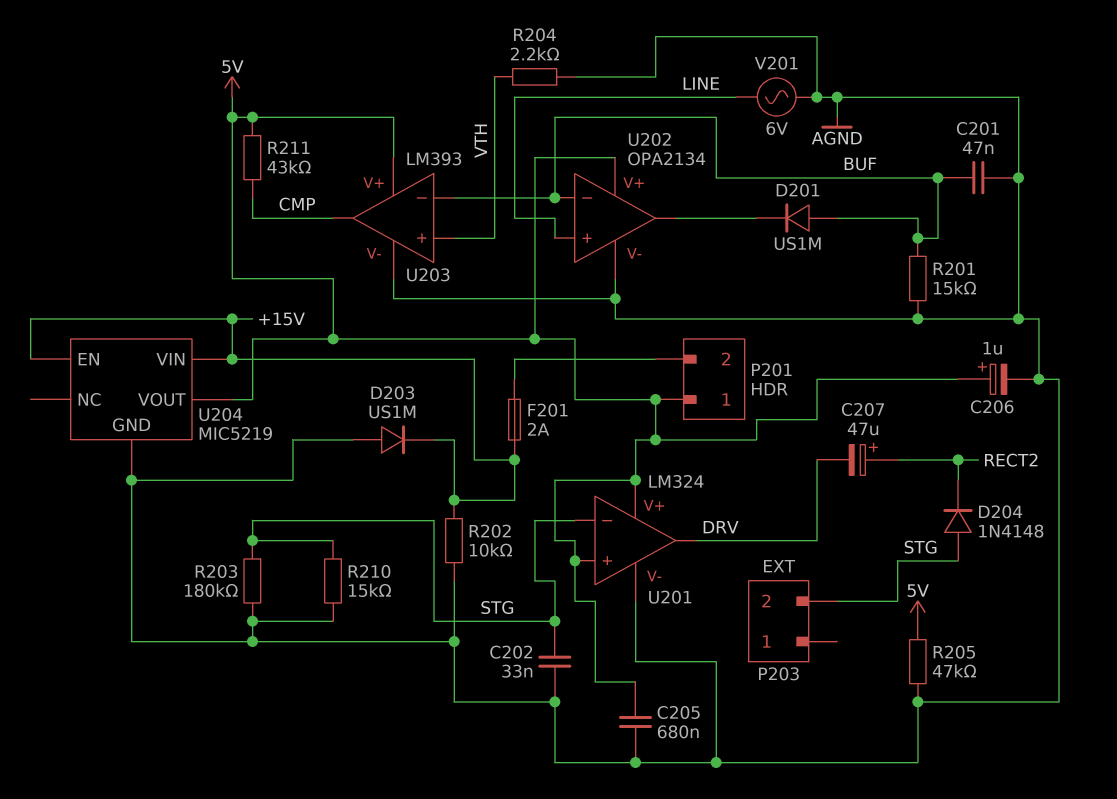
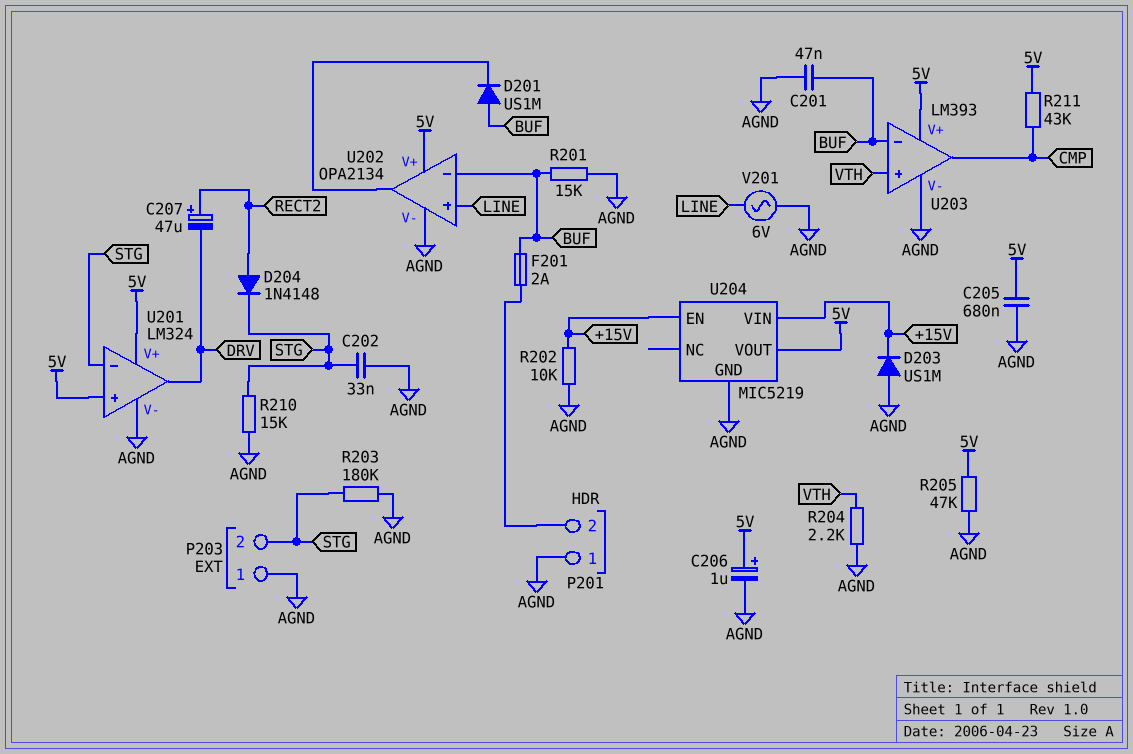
D204: diode 1N4148 (A STG, K RECT2) -> diode 1N4148 (A RECT2, K STG)
F201: 2A (+15V, P201/2) -> 2A (BUF, P201/2)
P201 pin 1: 5V -> AGND
P203 pin 1: none -> AGND

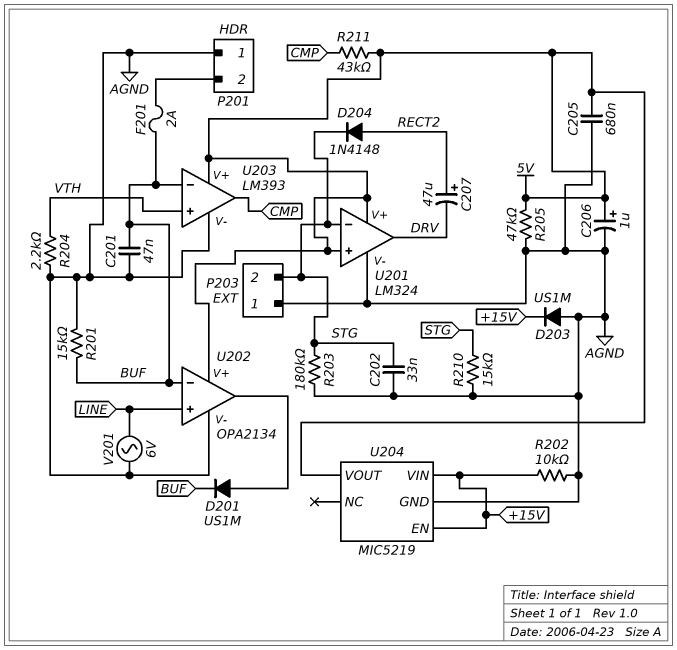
D201: diode US1M (A BUF, K U202/out) -> diode US1M (A U202/out, K BUF)

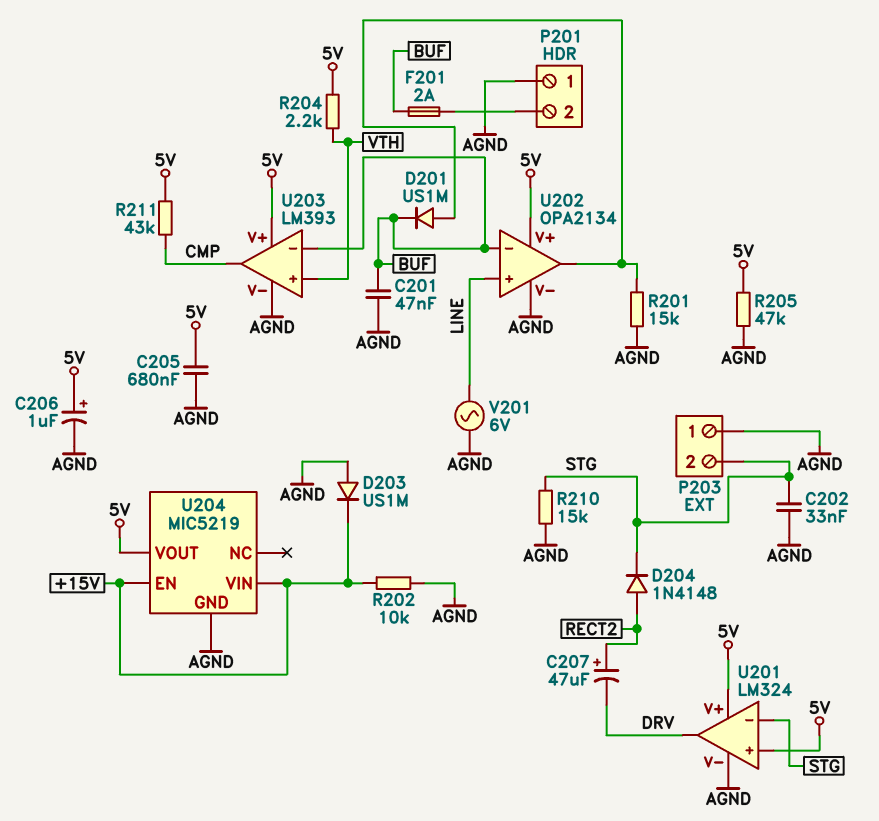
R201: 15k (AGND, BUF) -> 15k (AGND, U202/out)
R203: 180k (AGND, STG) -> none
R204: 2.2k (AGND, VTH) -> 2.2k (5V, VTH)

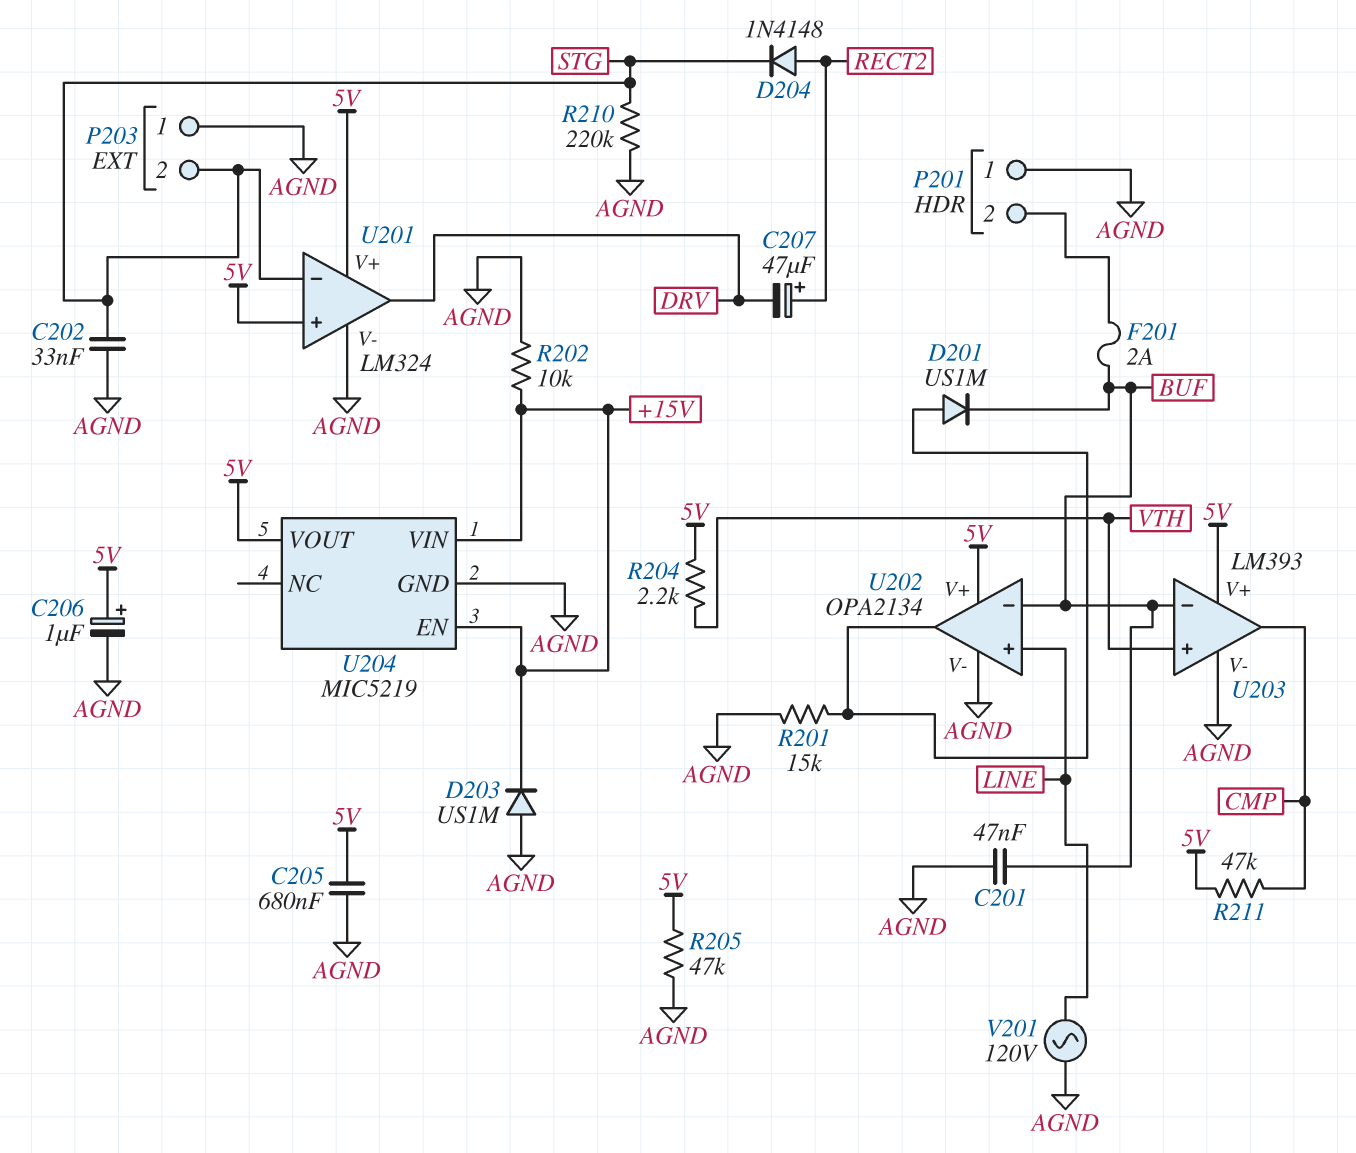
R210: 15k (AGND, STG) -> 220k (AGND, STG)
R211: 43k (5V, CMP) -> 47k (5V, CMP)
V201: AC 6V (AGND, LINE) -> AC 120V (AGND, LINE)

